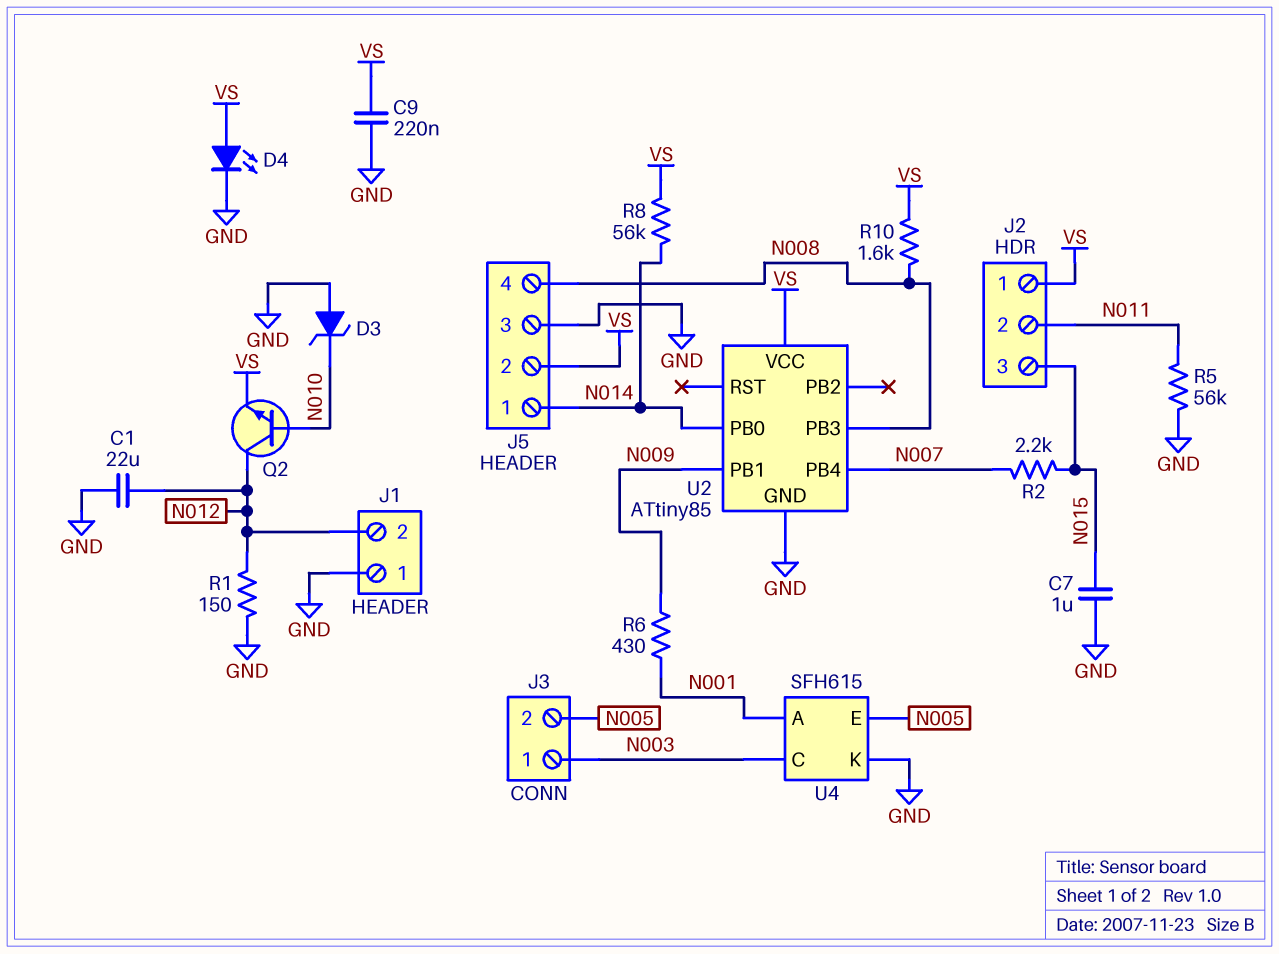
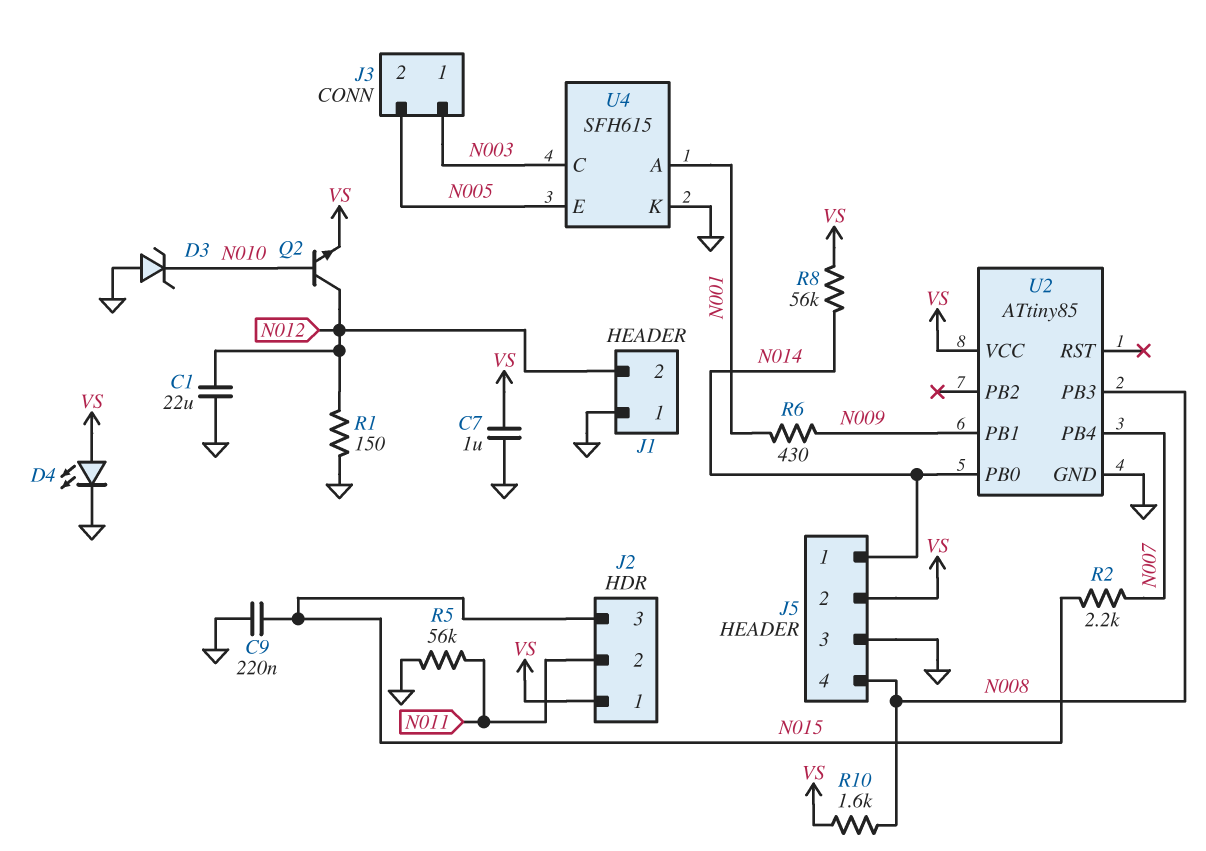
C7: 1uF (GND, N015) -> 1uF (GND, VS)
C9: 220nF (GND, VS) -> 220nF (GND, N015)

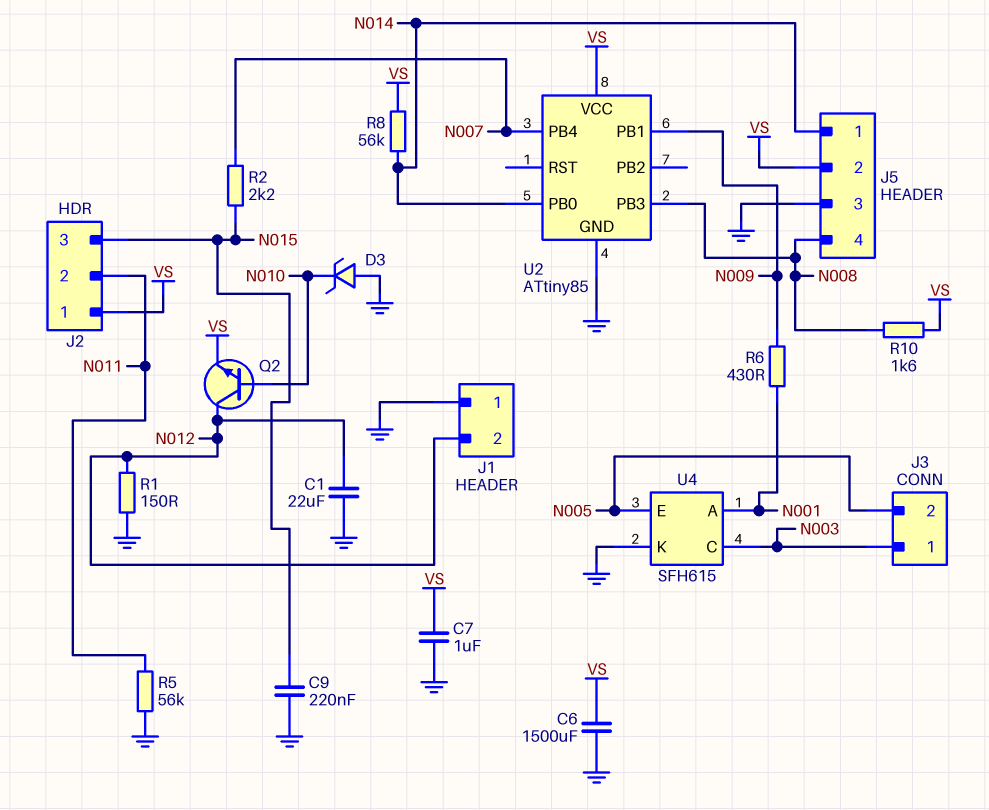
C6: none -> 1500uF (GND, VS)
D4: LED (A VS, K GND) -> none

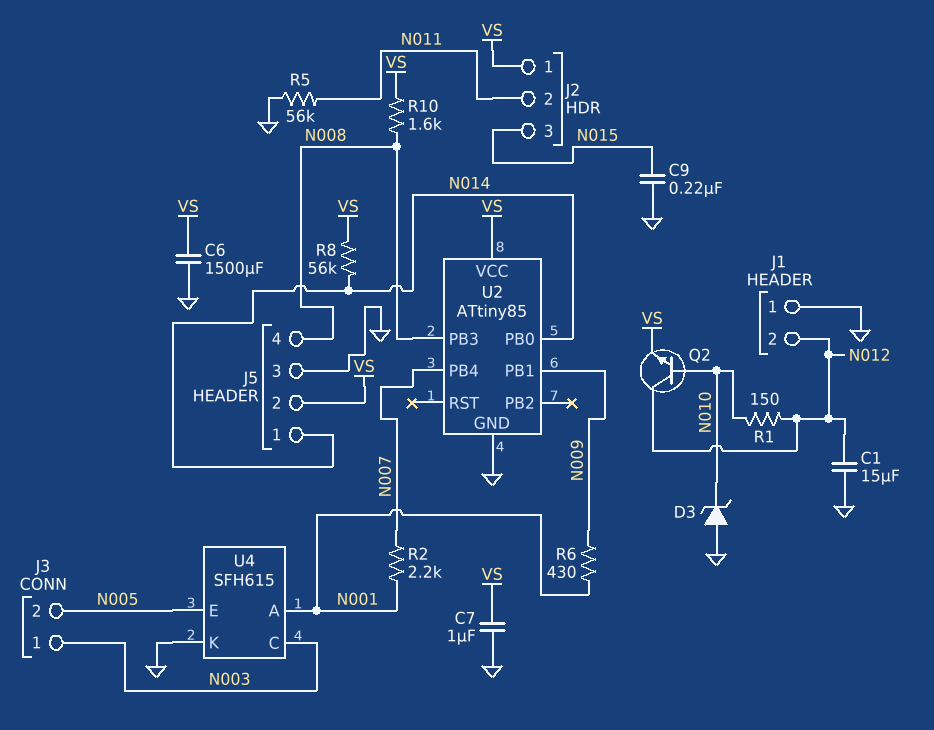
C1: 22uF (GND, N012) -> 15uF (GND, N012)
R1: 150 (GND, N012) -> 150 (N010, N012)
R2: 2.2k (N007, N015) -> 2.2k (N001, N007)

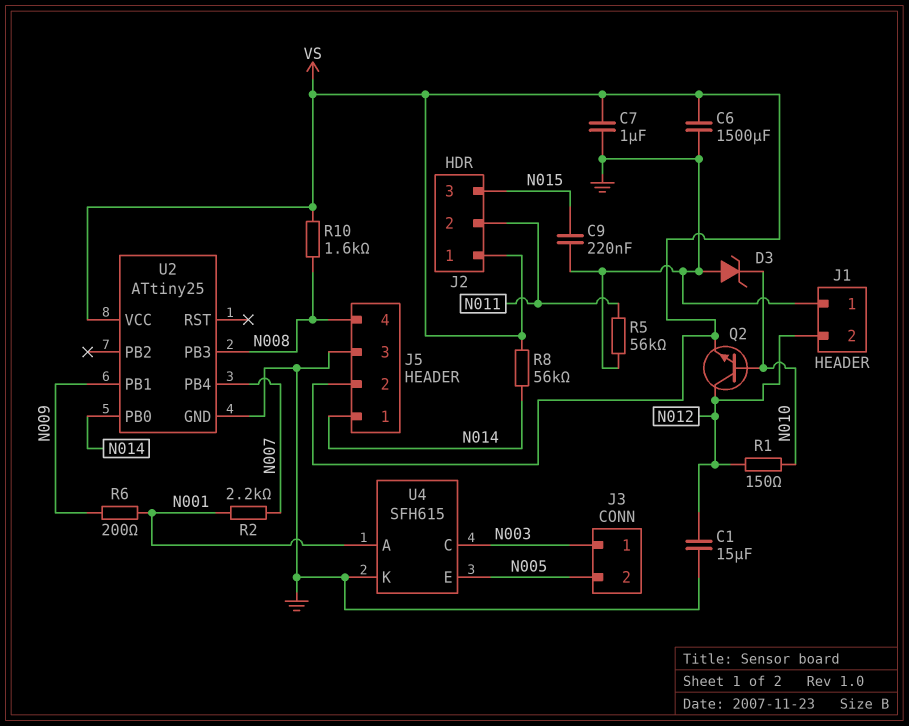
R6: 430 (N001, N009) -> 200 (N001, N009)
U2: ATtiny85 -> ATtiny25

